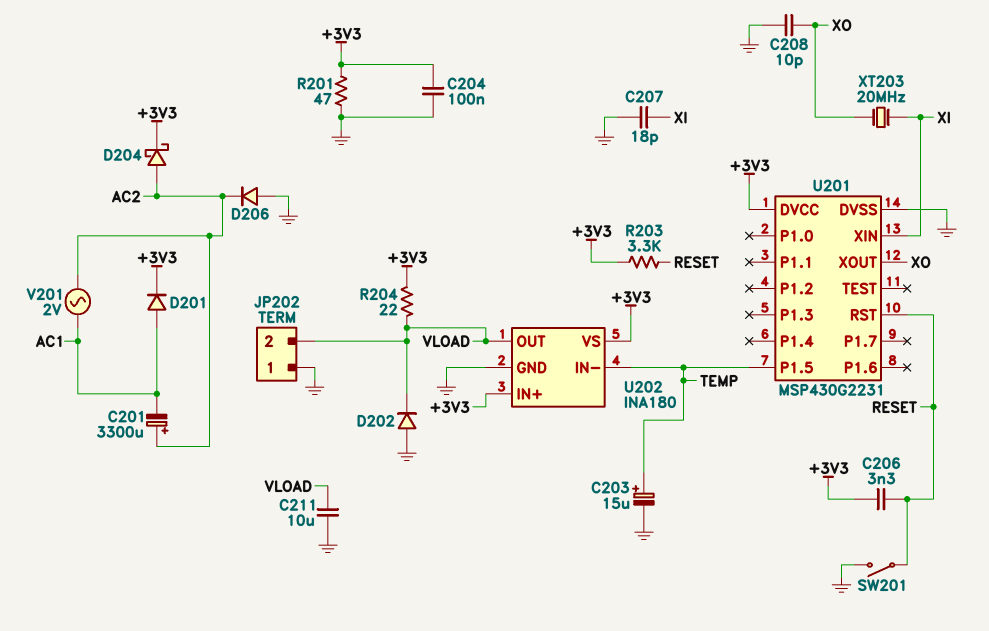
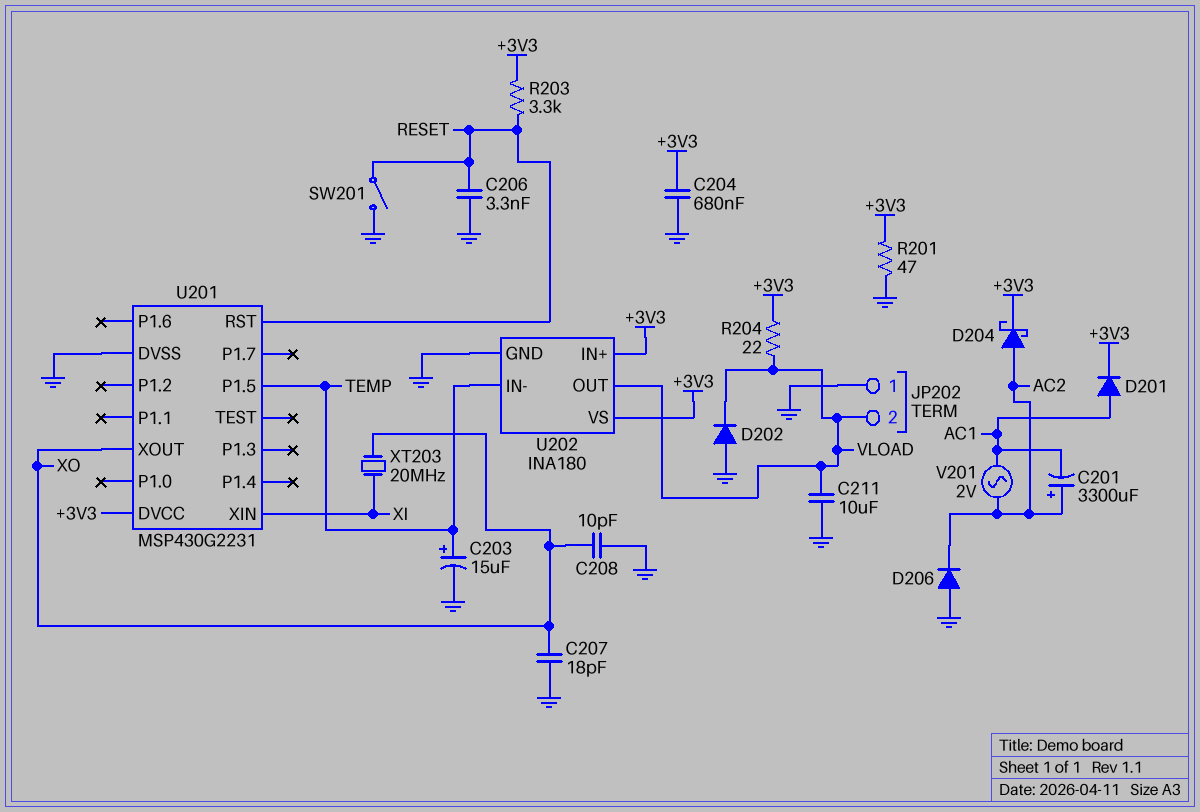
C204: 100nF (+3V3, GND) -> 680nF (+3V3, GND)
C206: 3.3nF (+3V3, RESET) -> 3.3nF (GND, RESET)
C207: 18pF (GND, XI) -> 18pF (GND, XO)

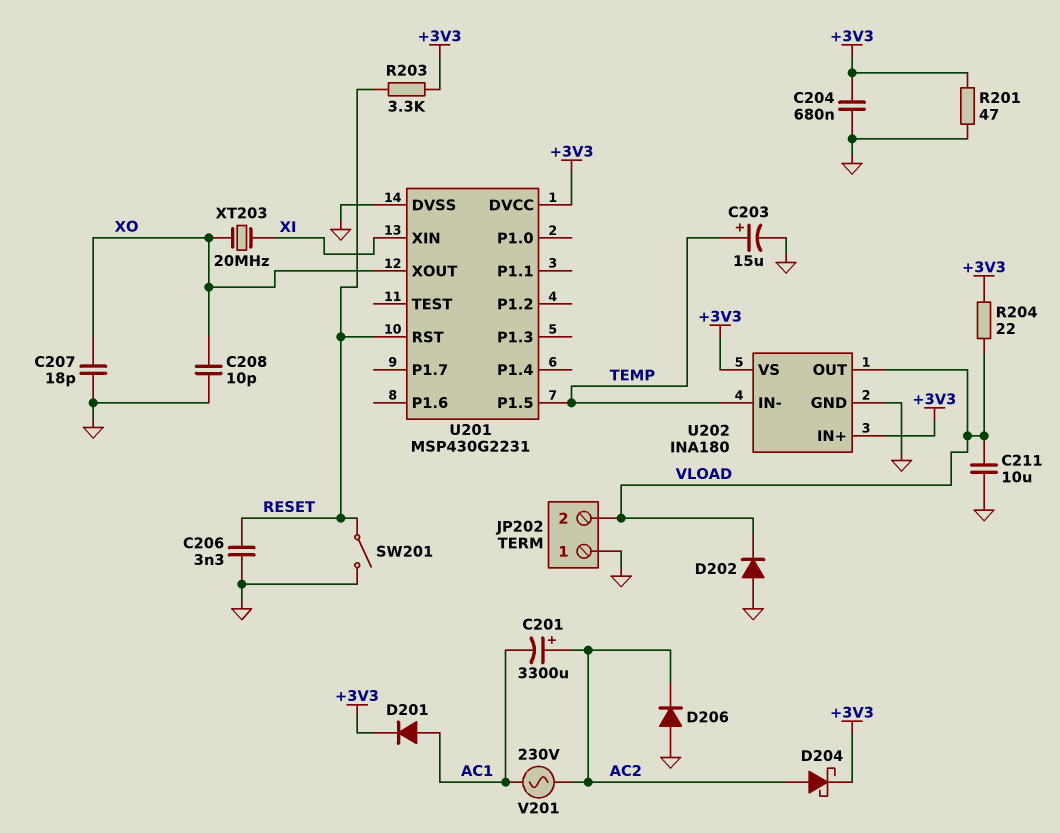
V201: AC 2V (AC1, AC2) -> AC 230V (AC1, AC2)

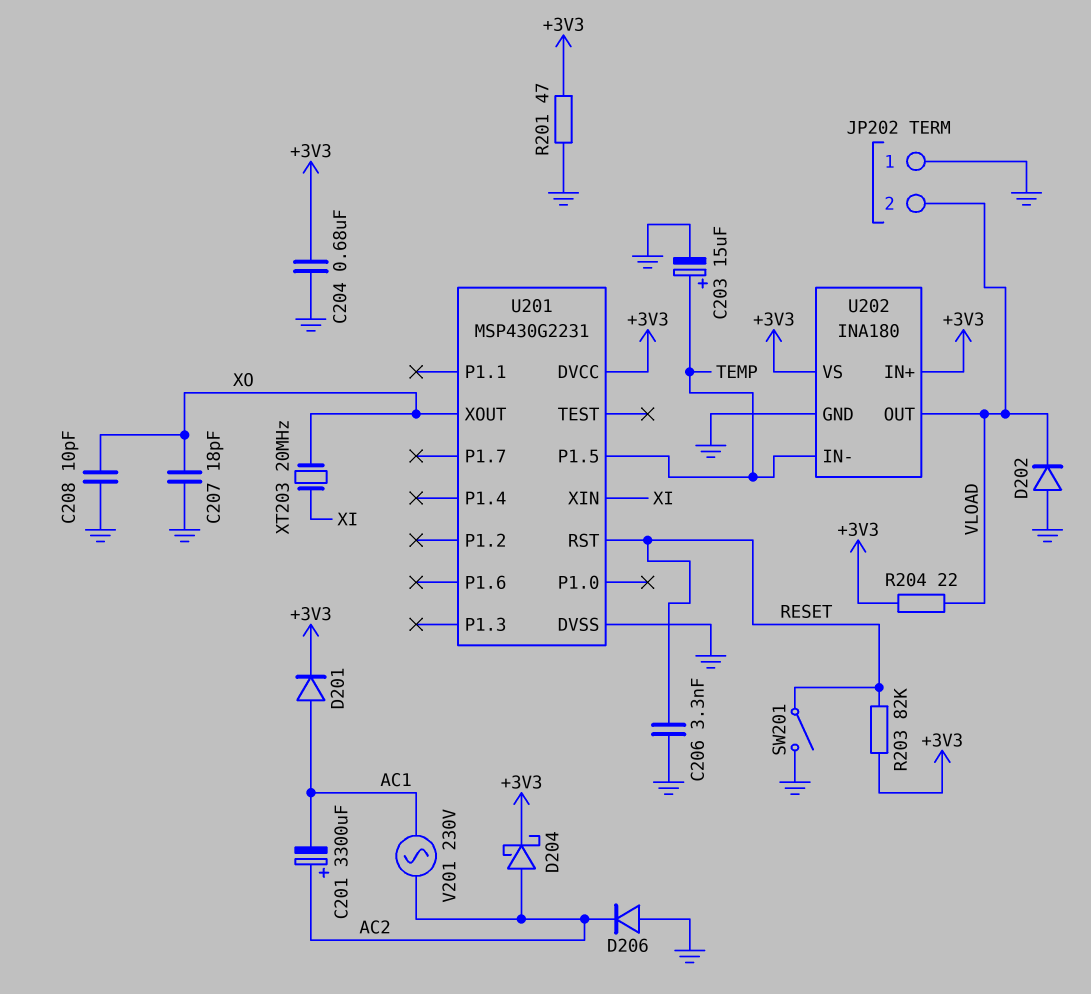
C211: 10uF (GND, VLOAD) -> none
R203: 3.3k (+3V3, RESET) -> 82k (+3V3, RESET)

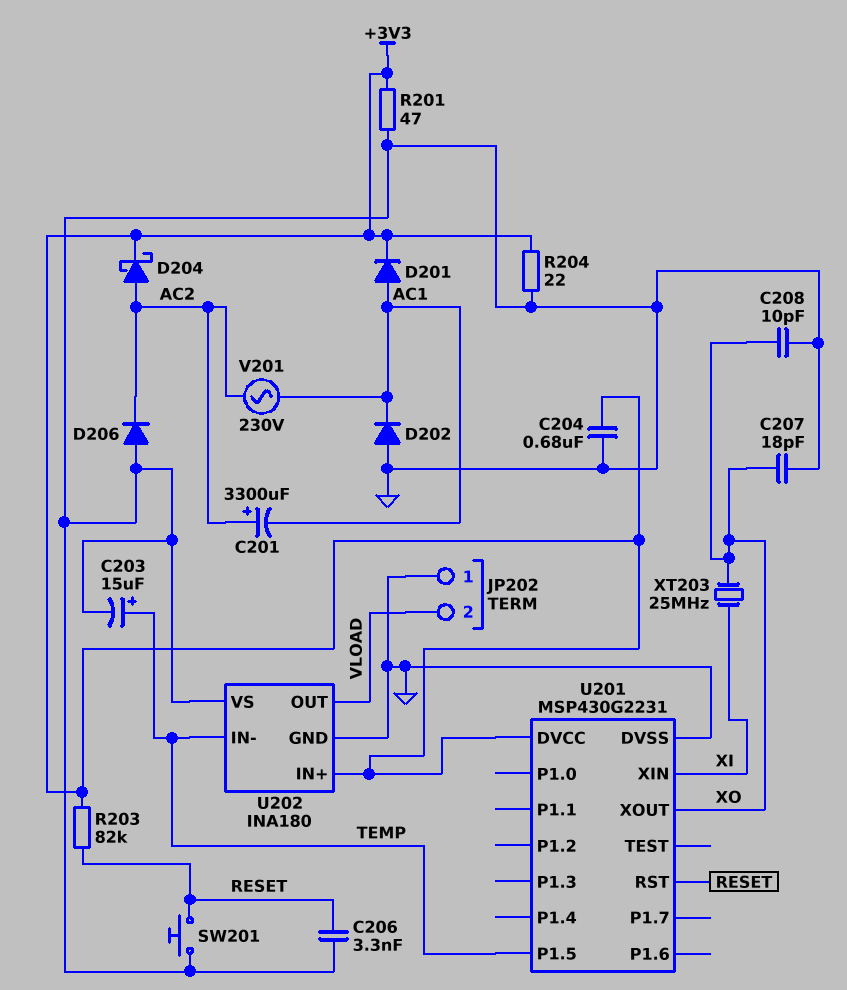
D202: diode (A GND, K VLOAD) -> diode (A GND, K AC1)
R204: 22 (+3V3, VLOAD) -> 22 (+3V3, GND)
SW201: switch (GND, RESET) -> button (GND, RESET)
U202 pin VS: +3V3 -> GND
XT203: 20MHz (XI, XO) -> 25MHz (XI, XO)

